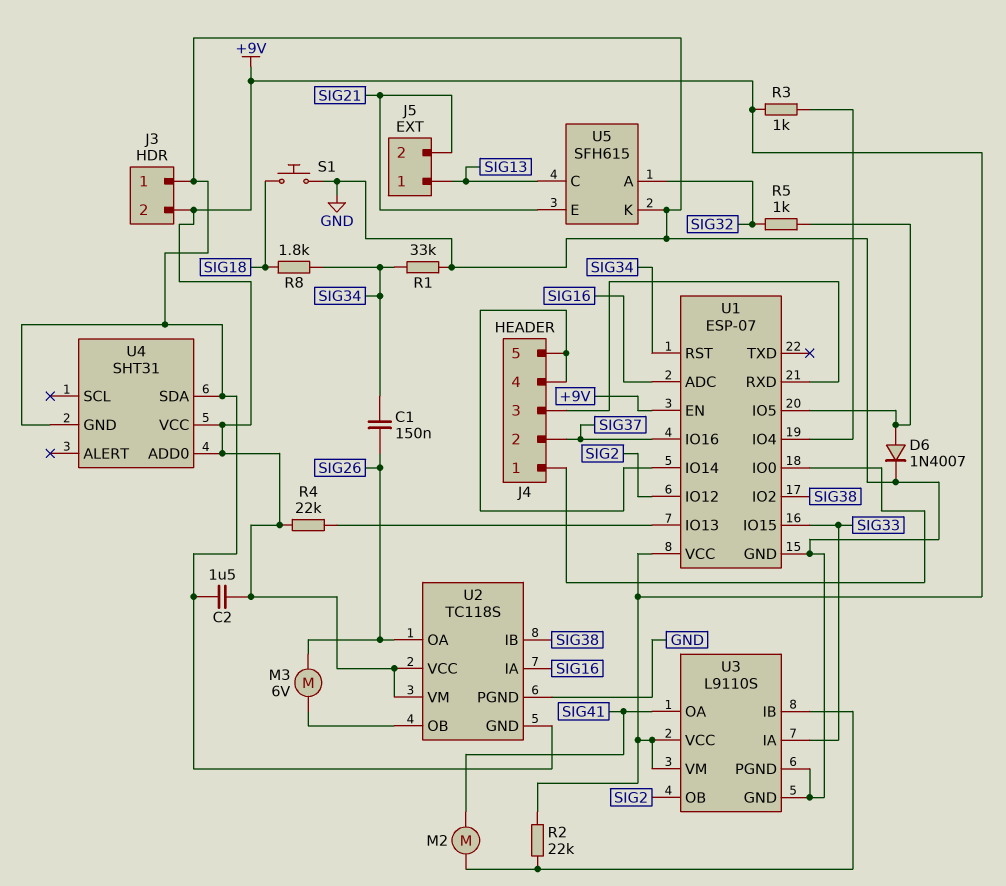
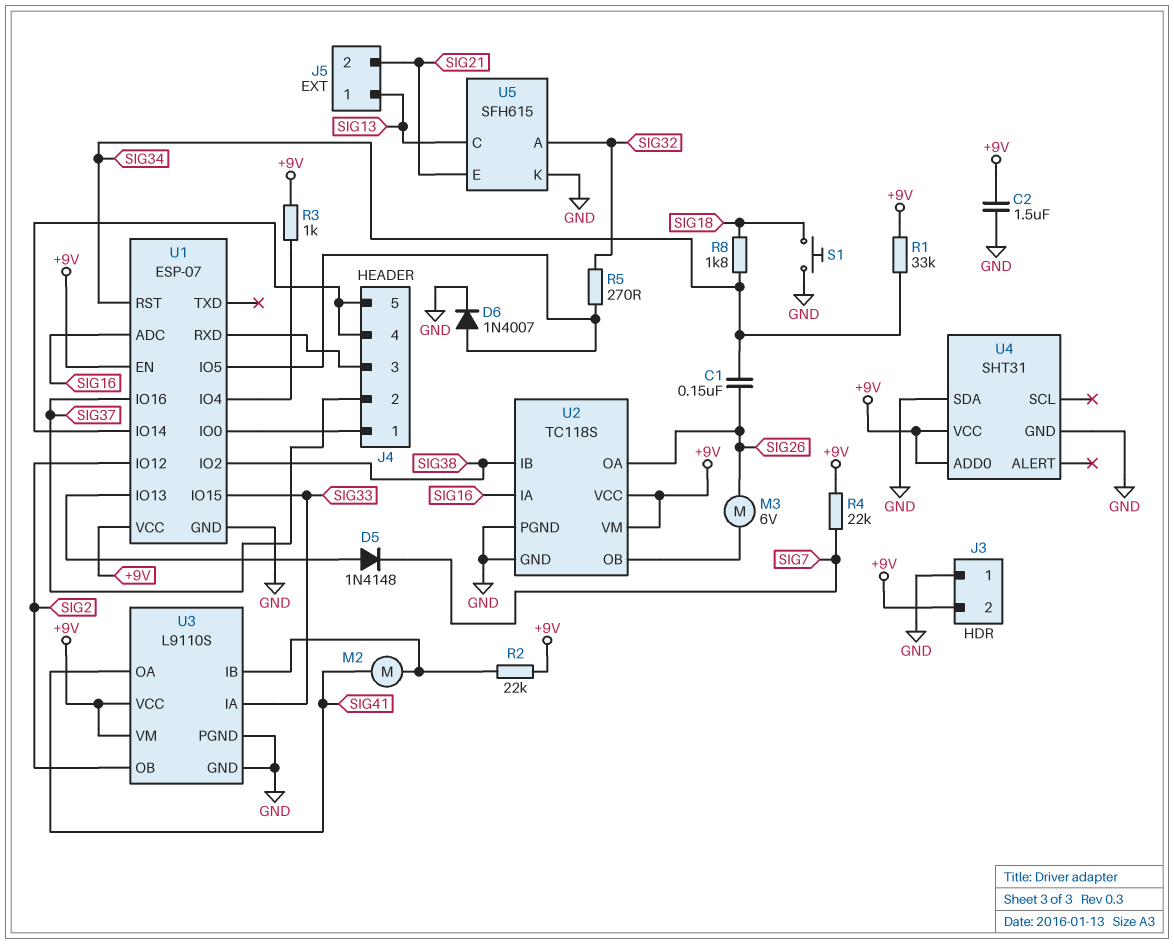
D5: none -> diode 1N4148 (A U1/IO13, K SIG7)
R1: 33k (GND, SIG34) -> 33k (+9V, SIG34)
R4: 22k (+9V, U1/IO13) -> 22k (+9V, SIG7)
R5: 1k (SIG32, U1/IO5) -> 270 (SIG32, U1/IO5)

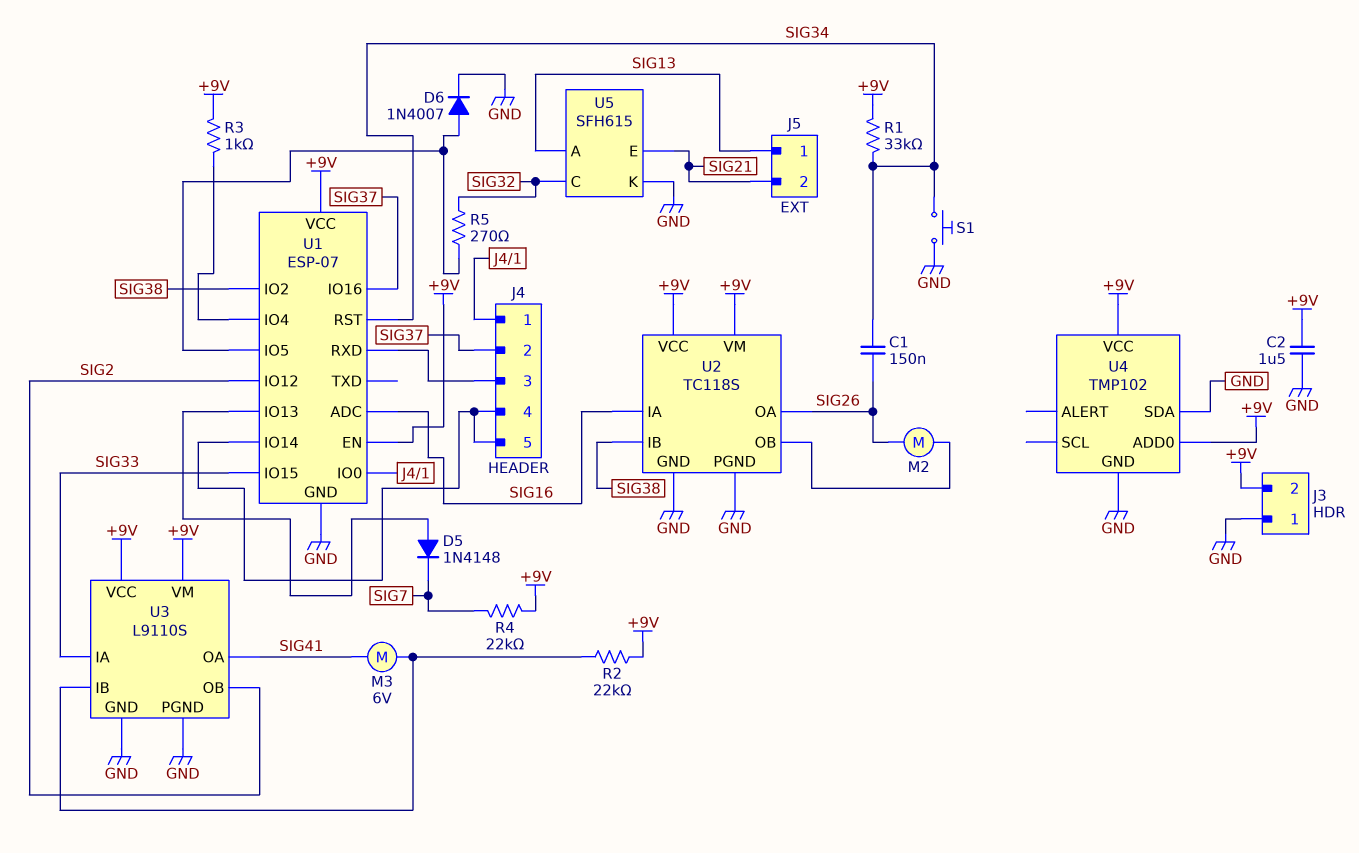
M2: motor (SIG41, U3/IB) -> motor (SIG26, U2/OB)
M3: motor 6V (SIG26, U2/OB) -> motor 6V (SIG41, U3/IB)
R8: 1.8k (SIG18, SIG34) -> none
S1: button (GND, SIG18) -> button (GND, SIG34)
U4: SHT31 -> TMP102
U5 pin A: SIG32 -> SIG13
U5 pin C: SIG13 -> SIG32

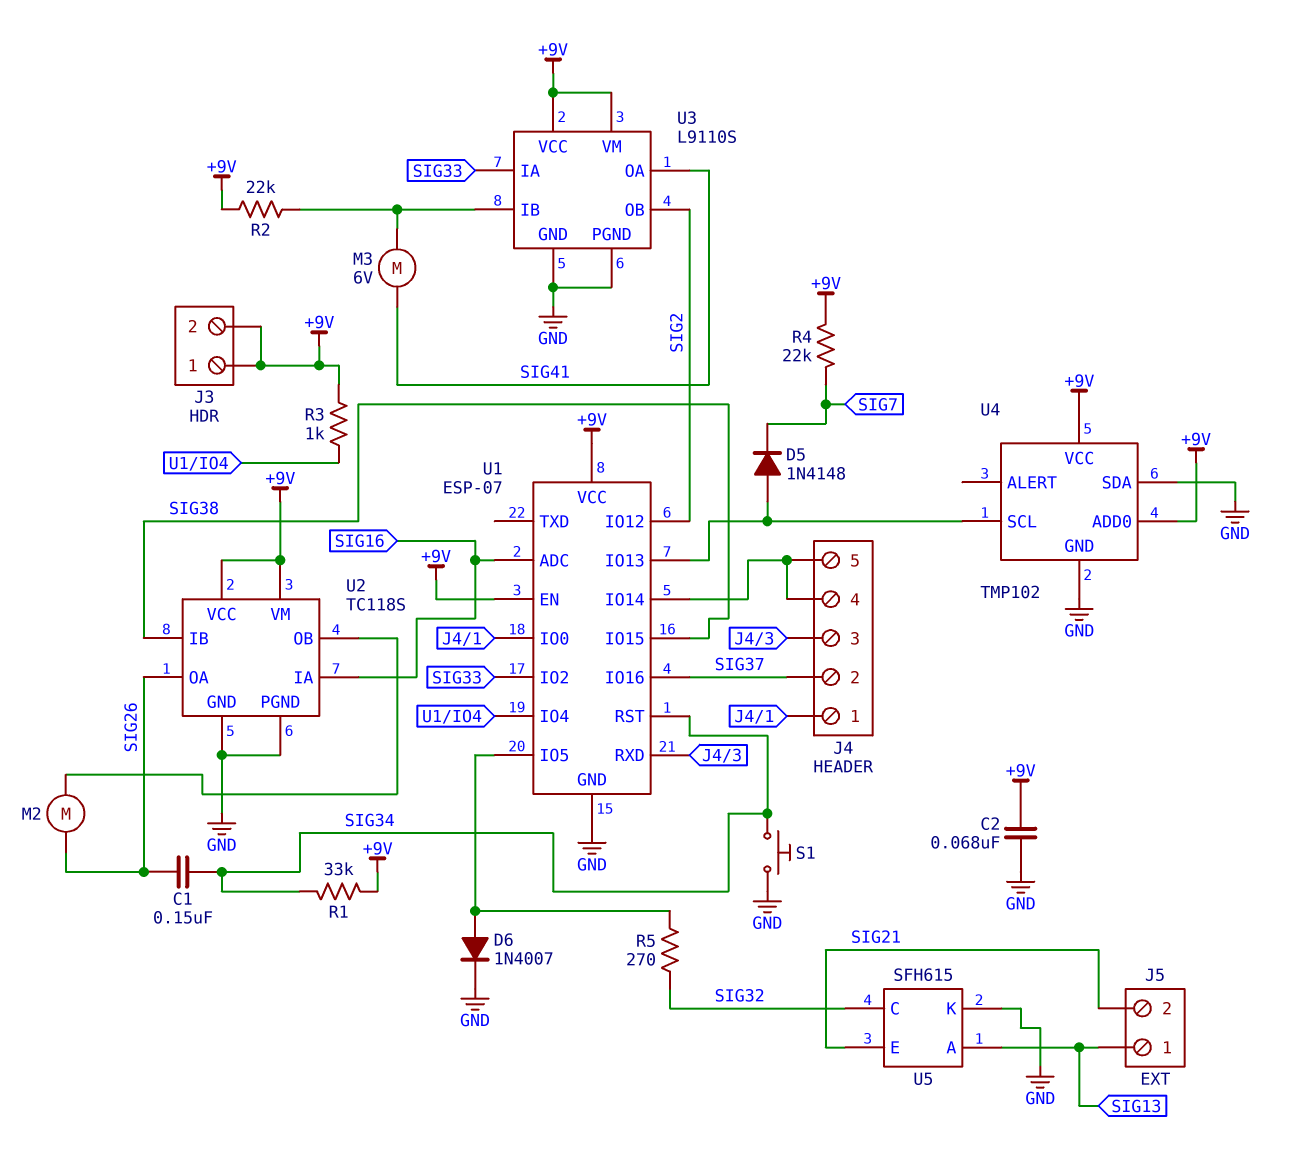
C2: 1.5uF (+9V, GND) -> 68nF (+9V, GND)
J3 pin 1: GND -> +9V
U1 pin IO2: SIG38 -> SIG33
U1 pin IO15: SIG33 -> SIG38
U4 pin SCL: none -> U1/IO13

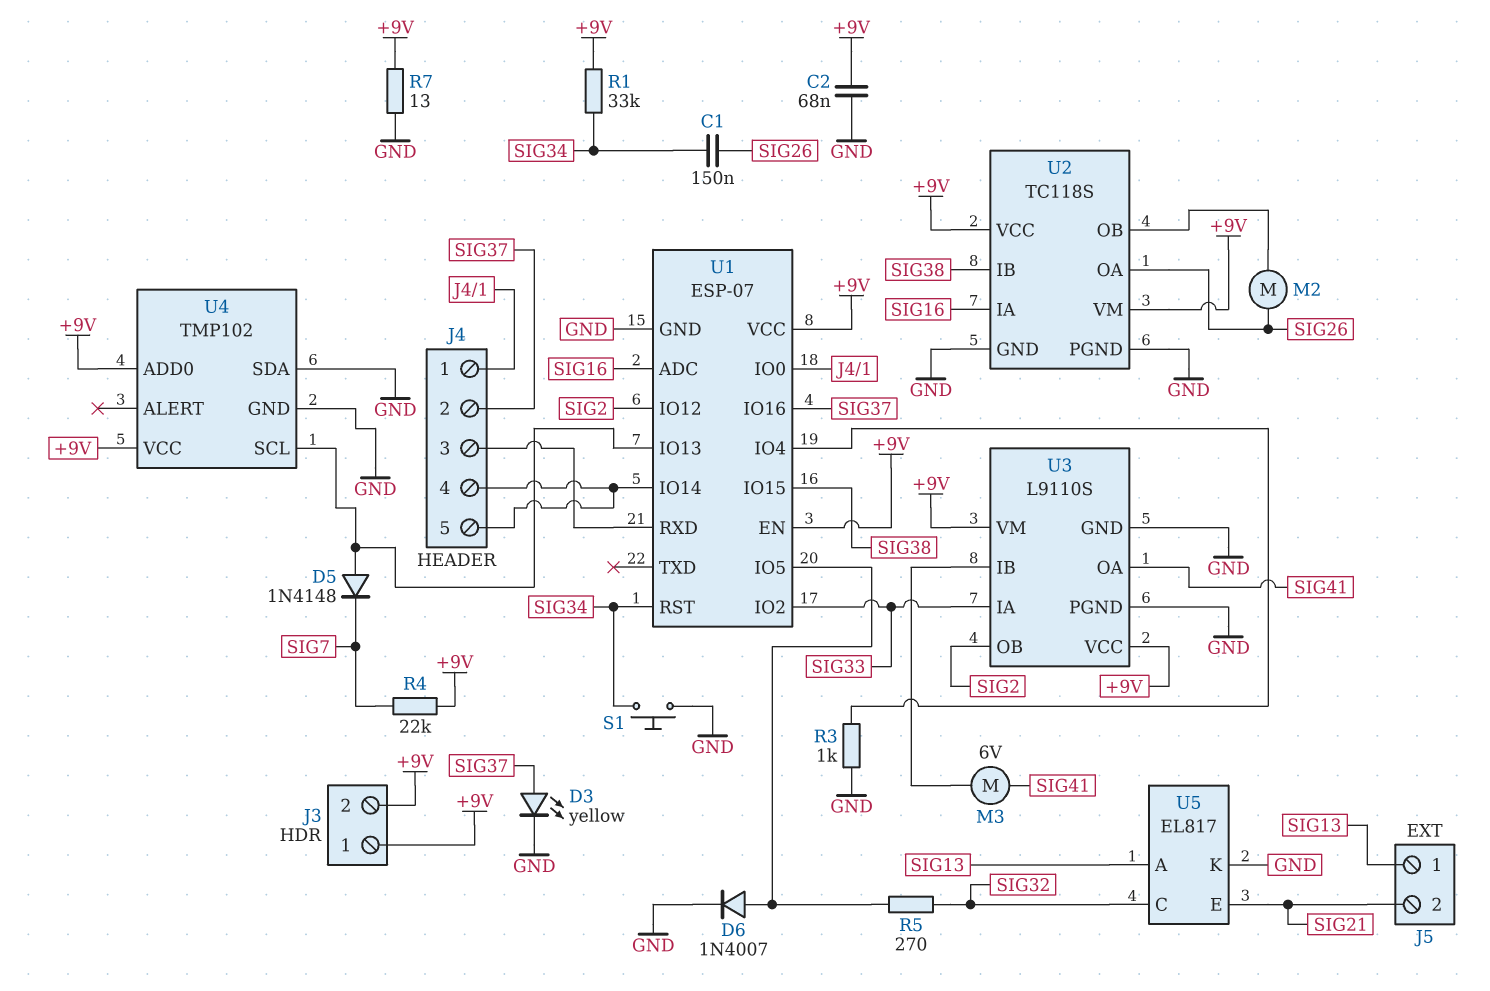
D3: none -> LED yellow (A SIG37, K GND)
R2: 22k (+9V, U3/IB) -> none
R3: 1k (+9V, U1/IO4) -> 1k (GND, U1/IO4)
R7: none -> 13 (+9V, GND)
U5: SFH615 -> EL817

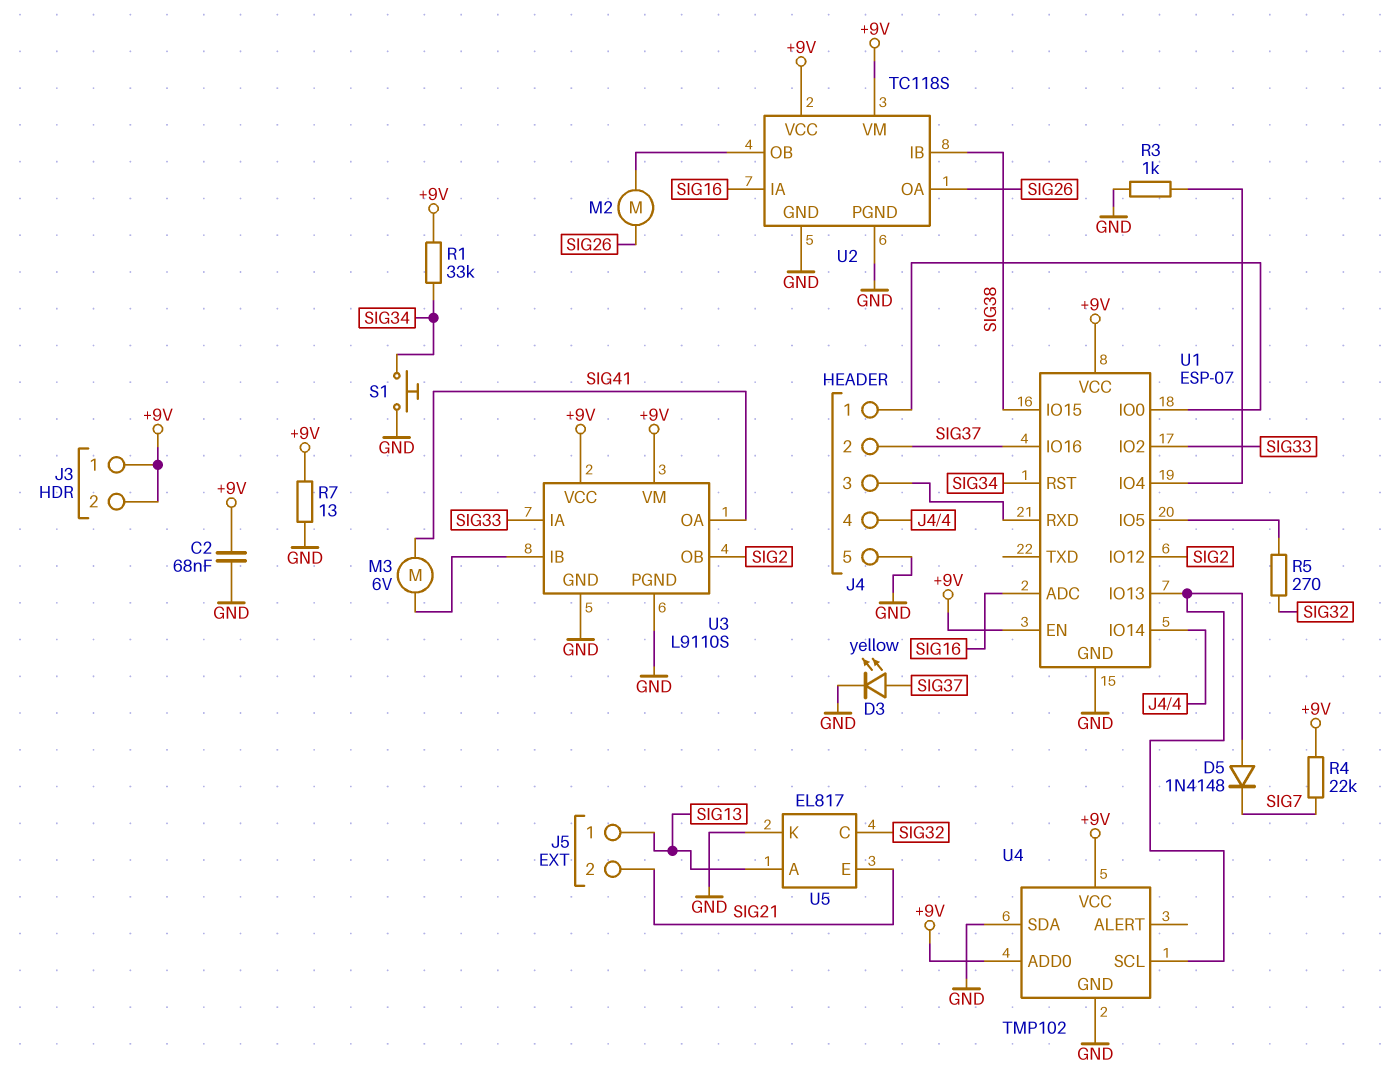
C1: 150nF (SIG26, SIG34) -> none
D6: diode 1N4007 (A U1/IO5, K GND) -> none
J4 pin 5: J4/4 -> GND

